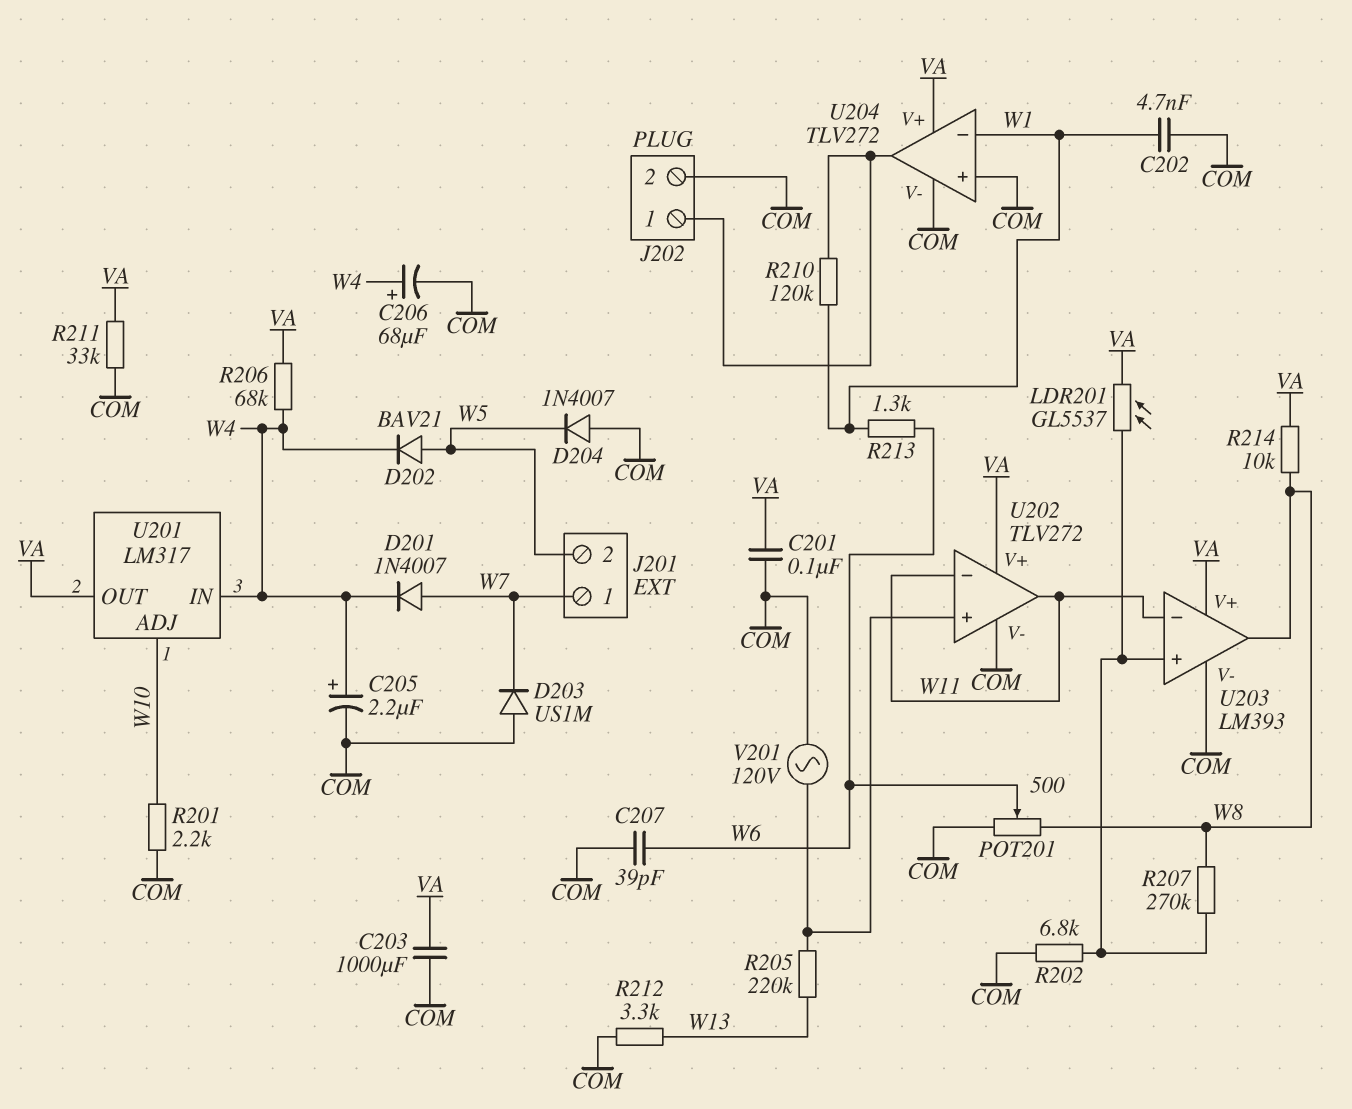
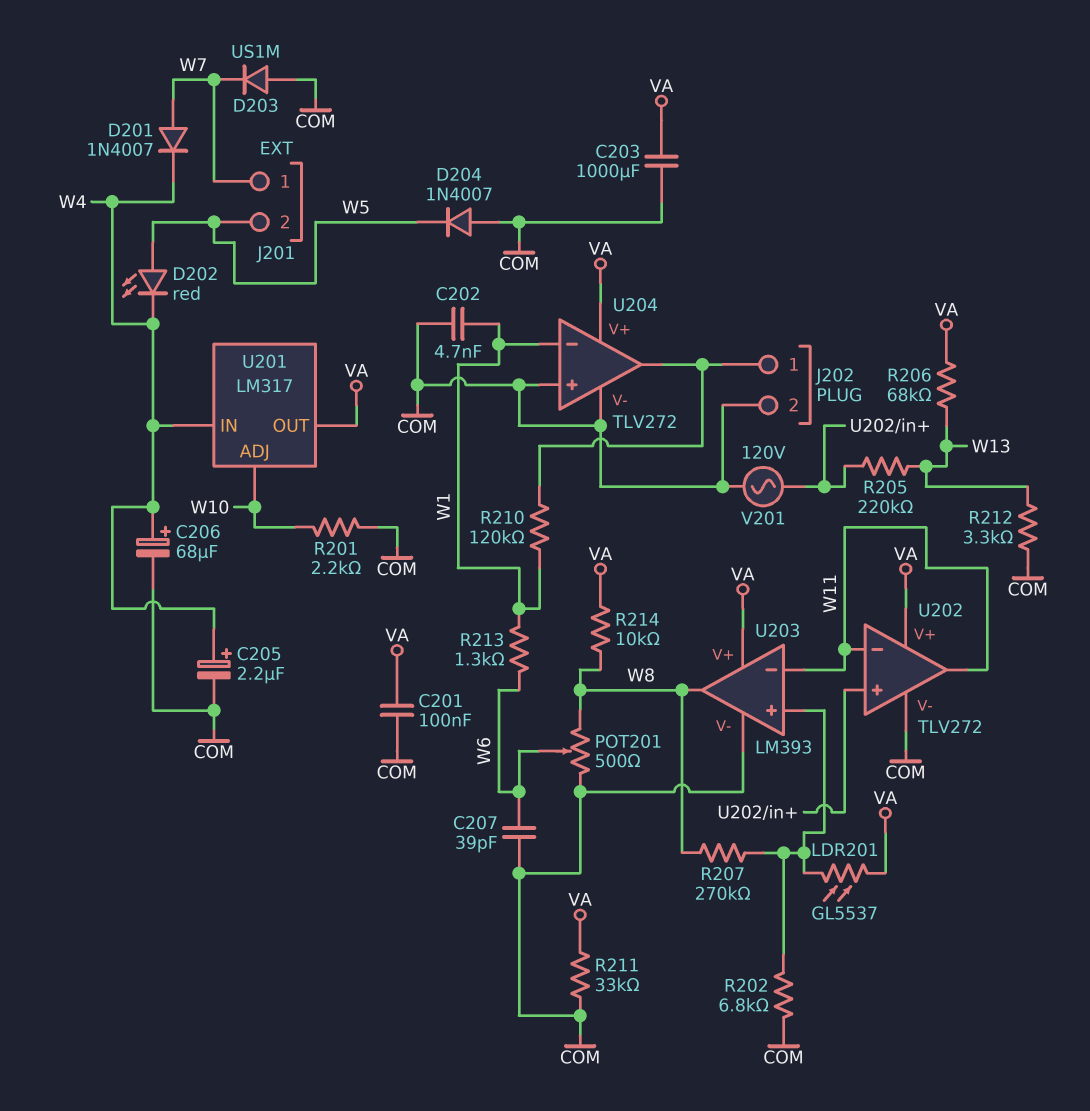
D202: diode BAV21 (A W5, K W4) -> LED red (A W5, K W4)
R206: 68k (VA, W4) -> 68k (VA, W13)

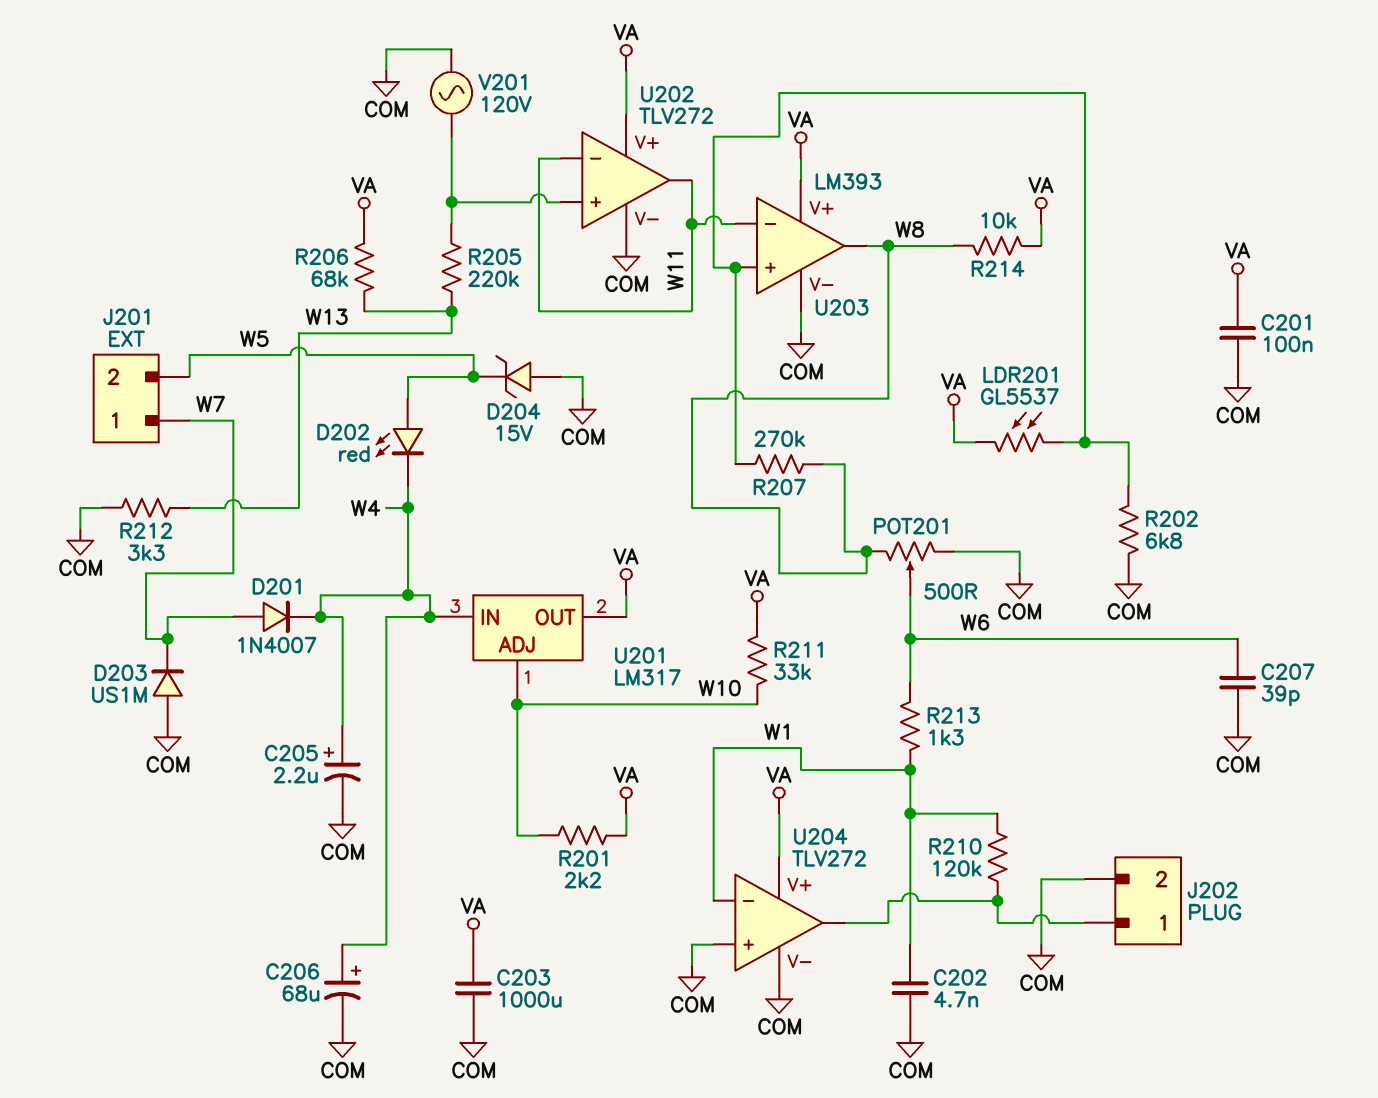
D204: diode 1N4007 (A COM, K W5) -> zener 15V (A COM, K W5)
R201: 2.2k (COM, W10) -> 2.2k (VA, W10)
R211: 33k (COM, VA) -> 33k (VA, W10)

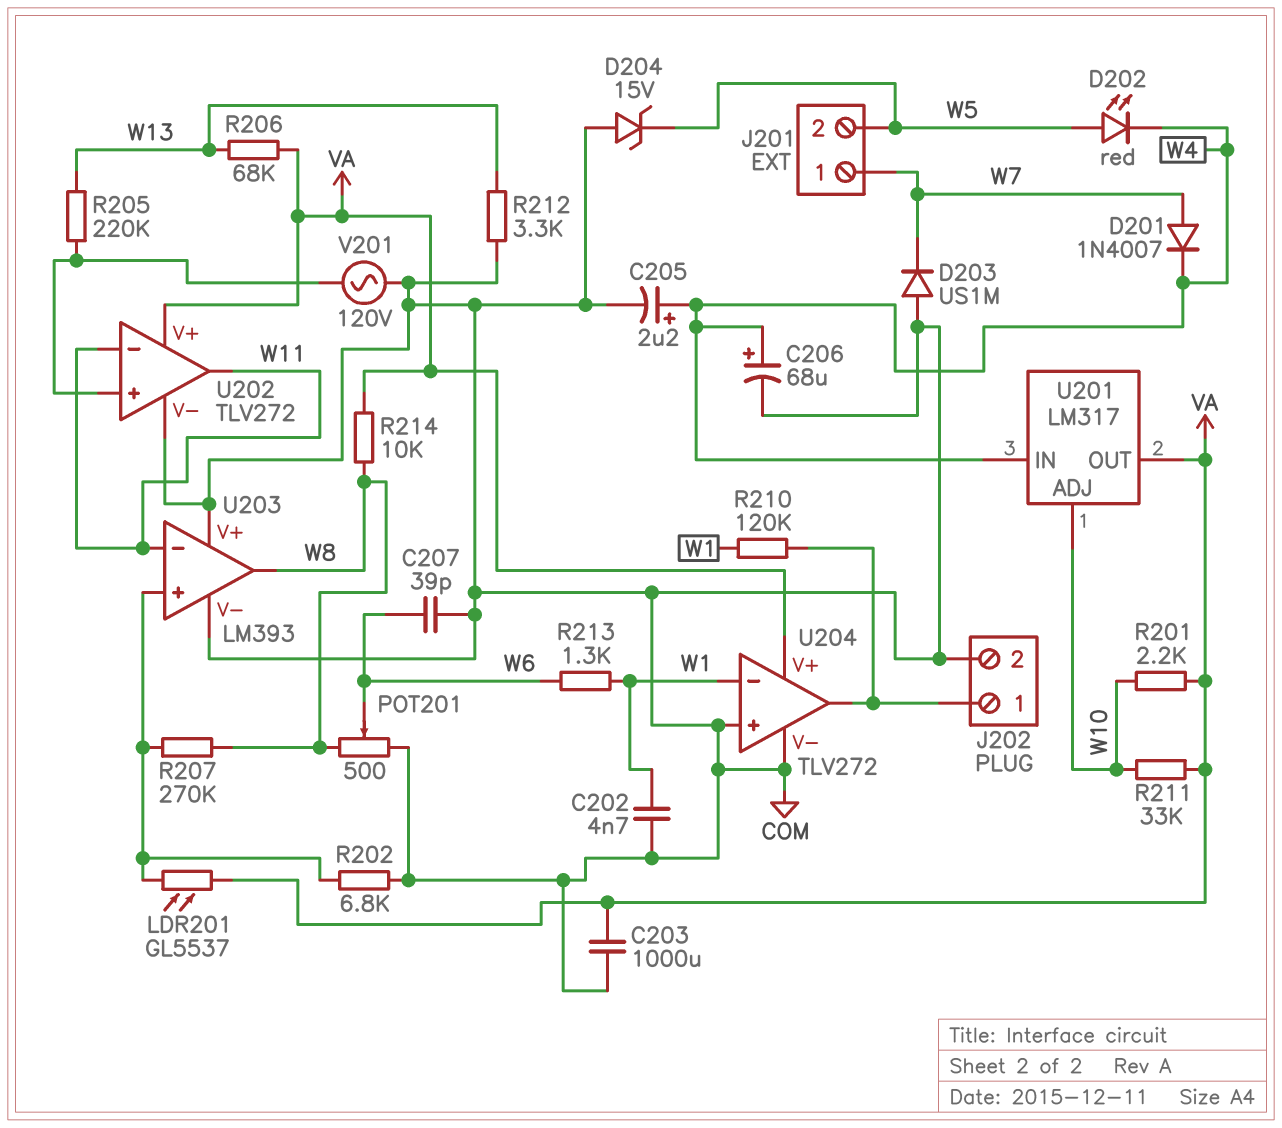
C201: 100nF (COM, VA) -> none
U203 pin V+: VA -> COM

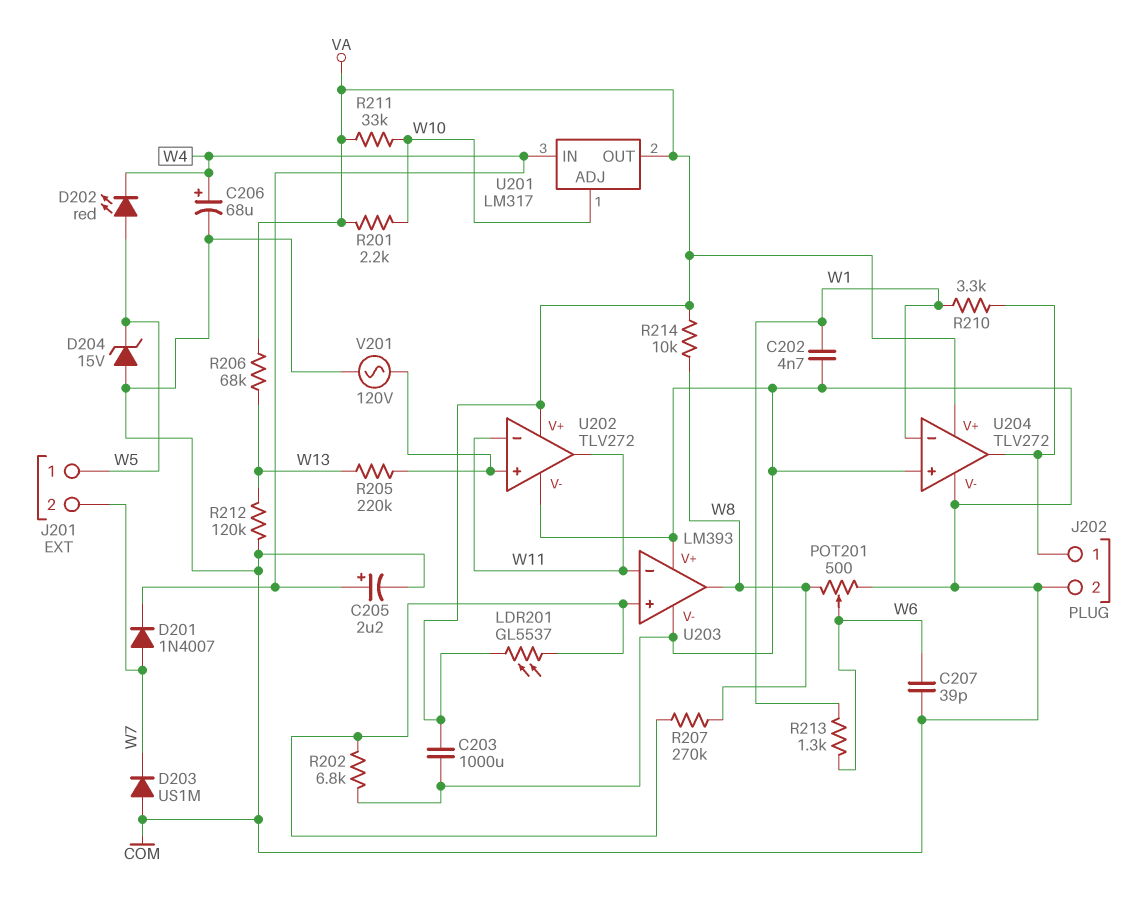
J201 pin 1: W7 -> W5
J201 pin 2: W5 -> W7
R210: 120k (J202/1, W1) -> 3.3k (J202/1, W1)
R212: 3.3k (COM, W13) -> 120k (COM, W13)

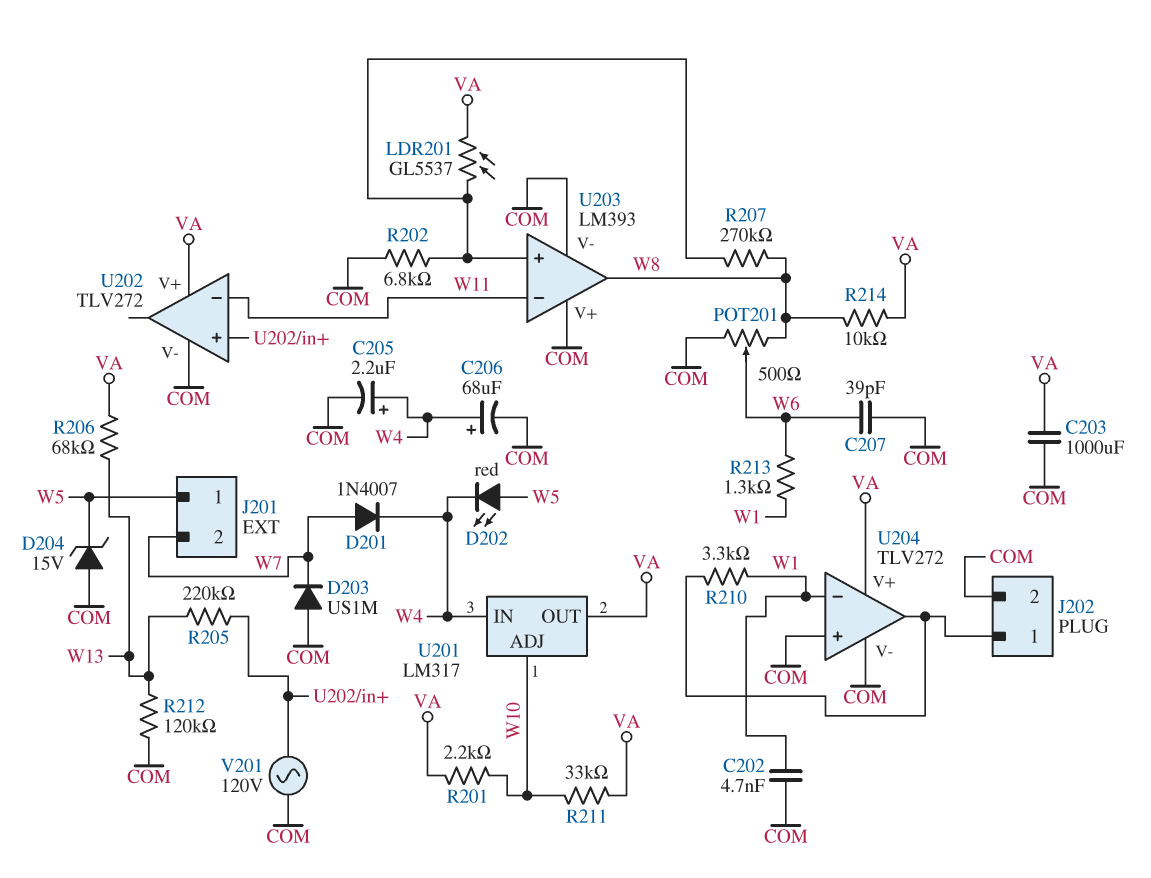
U202 pin out: W11 -> none

